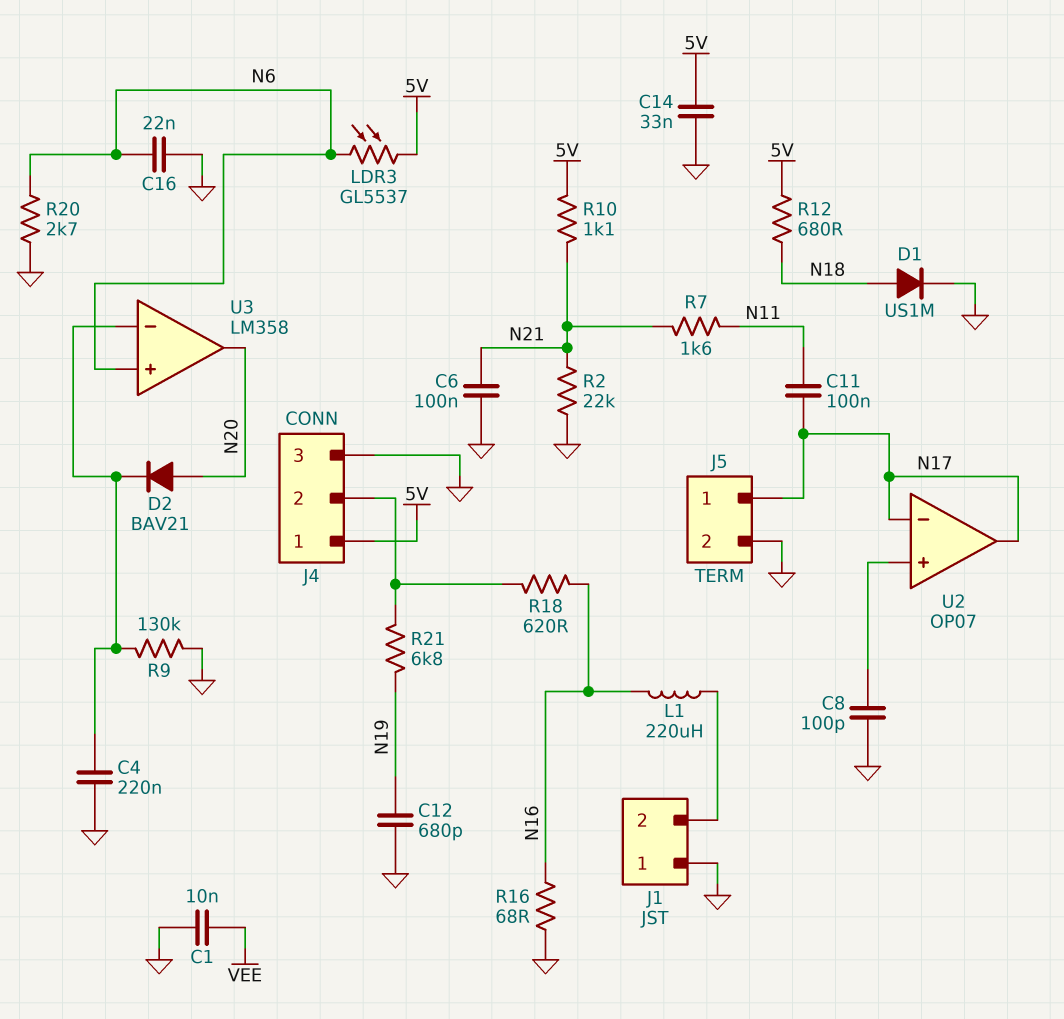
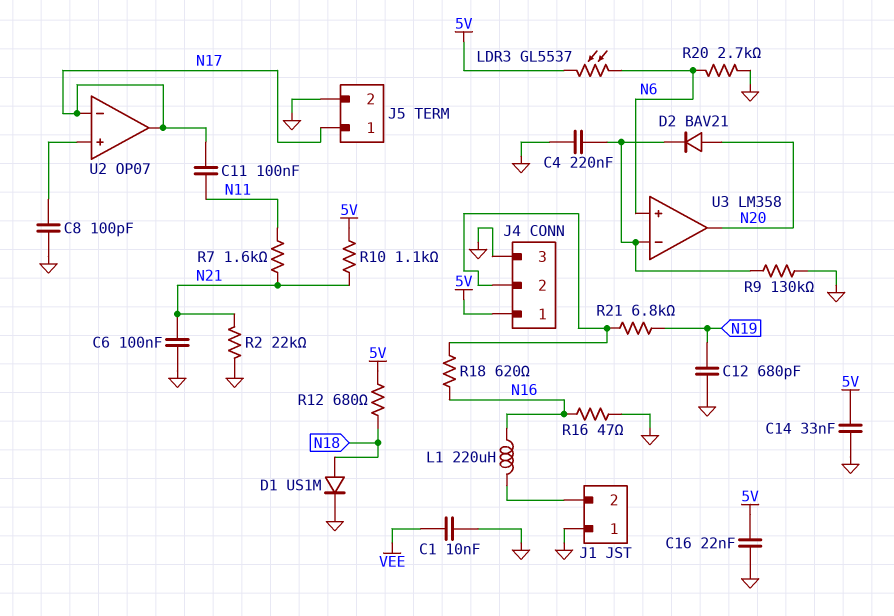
C16: 22nF (GND, N6) -> 22nF (5V, GND)
R16: 68 (GND, N16) -> 47 (GND, N16)

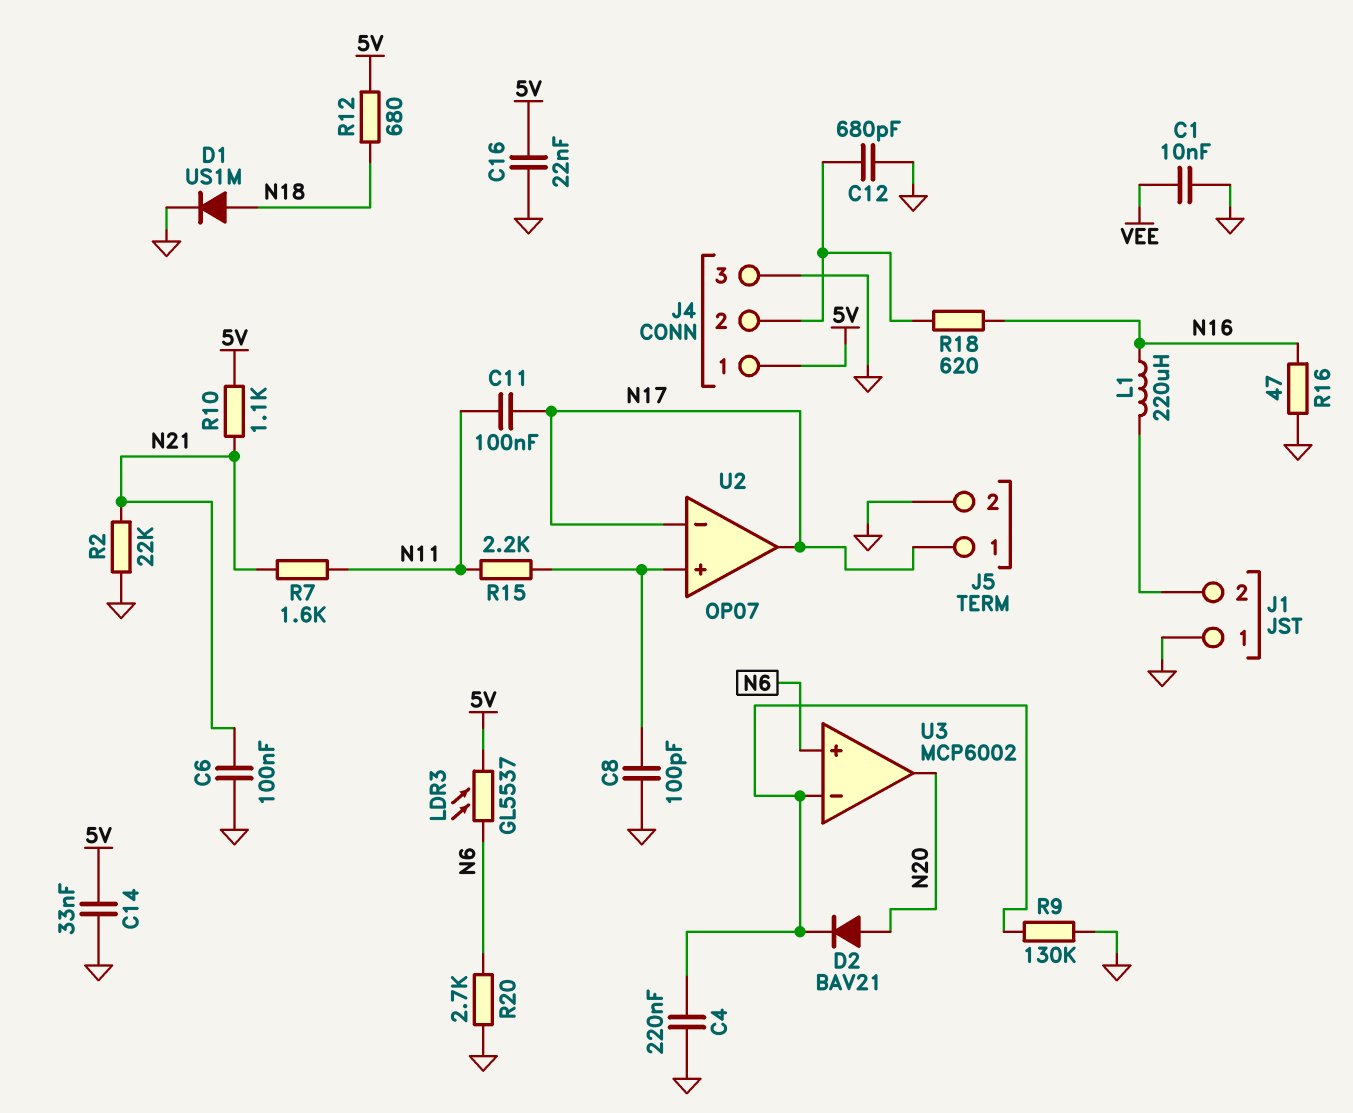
C12: 680pF (GND, N19) -> 680pF (GND, J4/2)
R15: none -> 2.2k (N11, U2/in+)
R21: 6.8k (J4/2, N19) -> none
U3: LM358 -> MCP6002

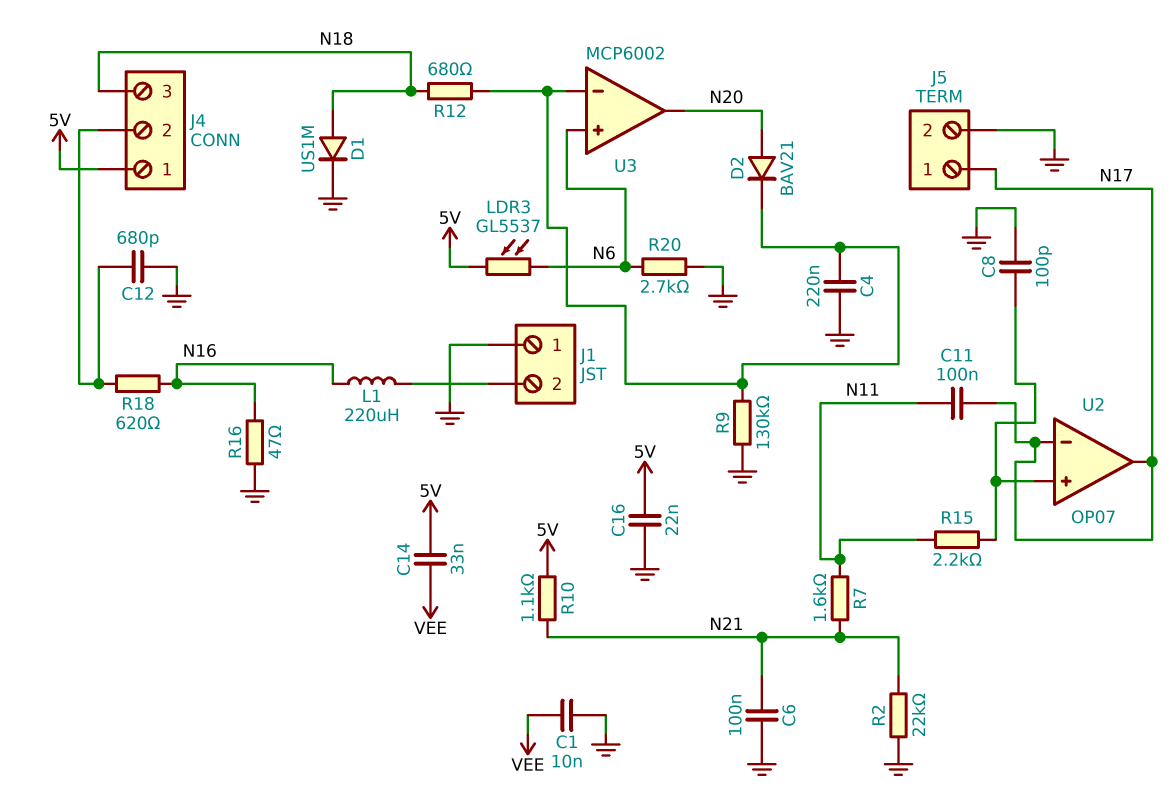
C14: 33nF (5V, GND) -> 33nF (5V, VEE)
J4 pin 3: GND -> N18
R12: 680 (5V, N18) -> 680 (N18, U3/in-)

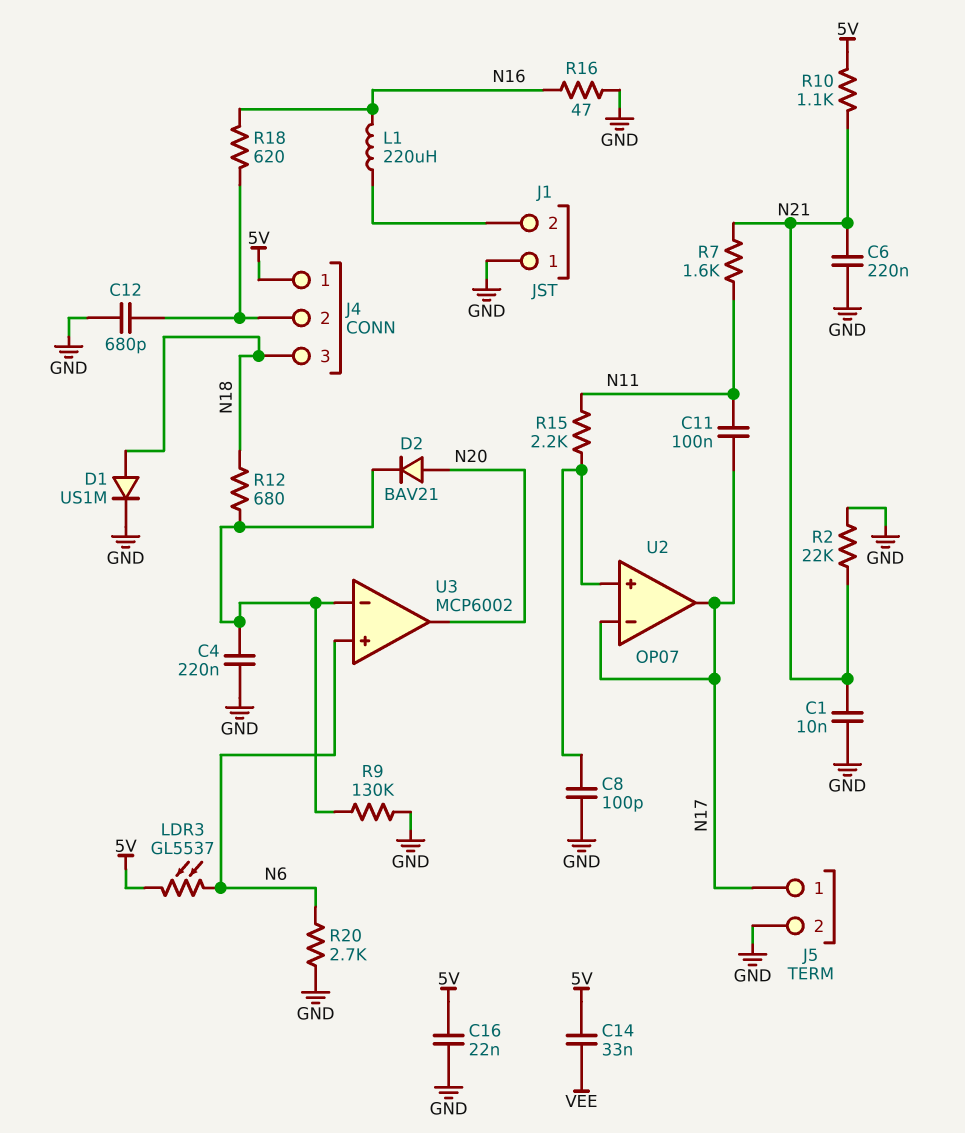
C1: 10nF (GND, VEE) -> 10nF (GND, N21)
C6: 100nF (GND, N21) -> 220nF (GND, N21)

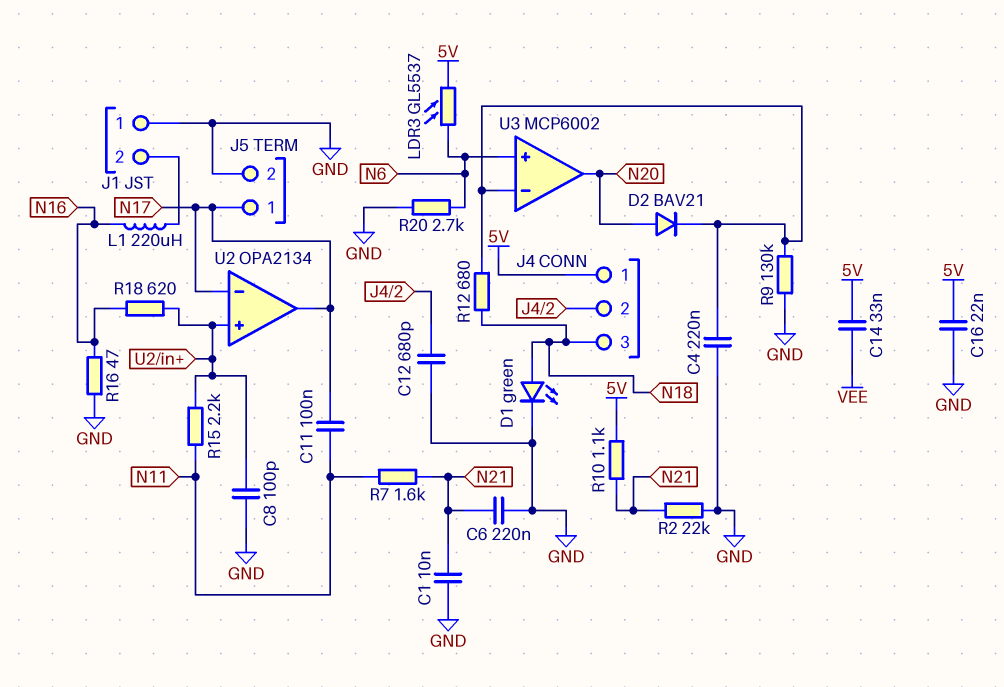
D1: diode US1M (A N18, K GND) -> LED green (A N18, K GND)
R18: 620 (J4/2, N16) -> 620 (N16, U2/in+)
U2: OP07 -> OPA2134

